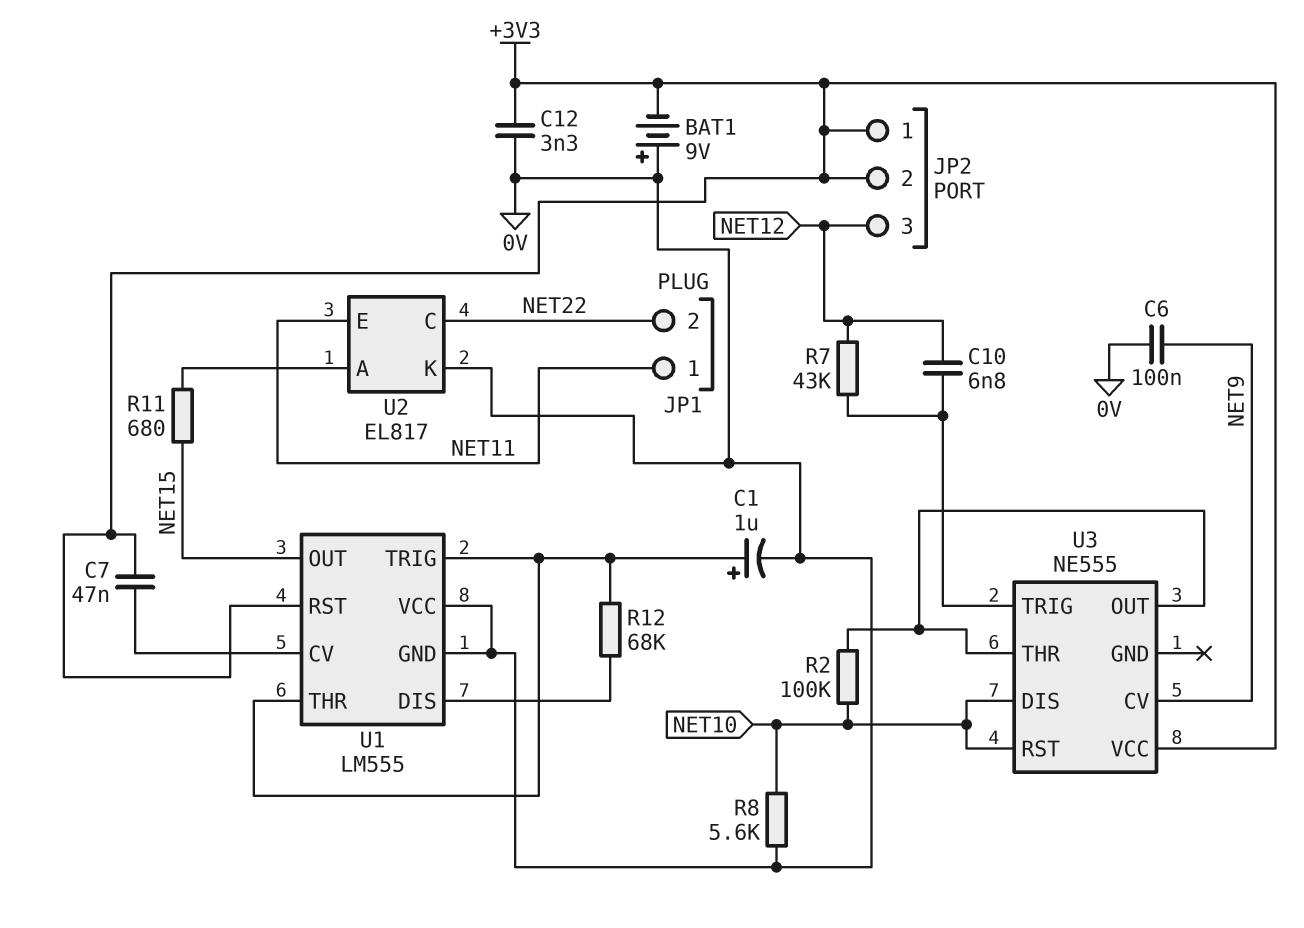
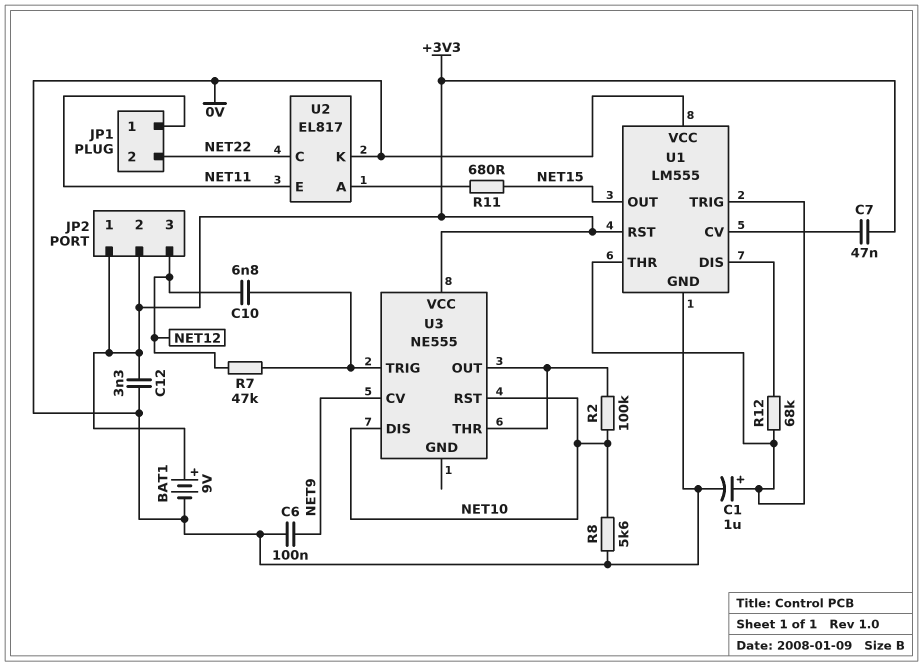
BAT1: 9V (plus 0V, minus +3V3) -> 9V (plus +3V3, minus 0V)
R7: 43k (NET12, U3/TRIG) -> 47k (NET12, U3/TRIG)

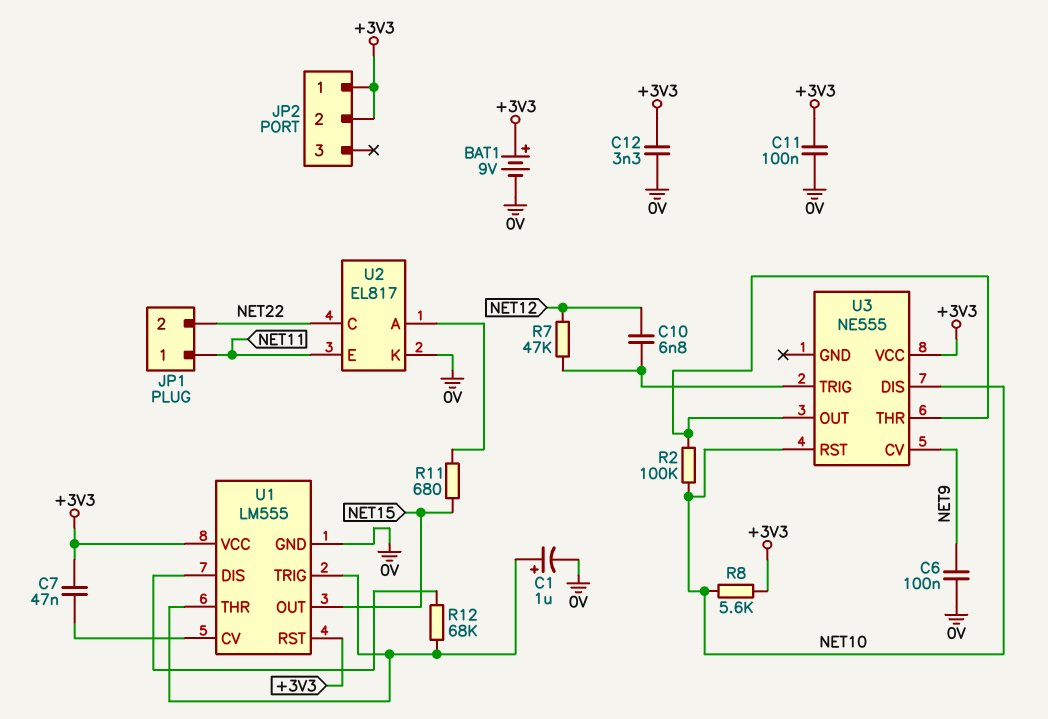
C11: none -> 100nF (+3V3, 0V)
JP2 pin 3: NET12 -> none
R8: 5.6k (0V, NET10) -> 5.6k (+3V3, NET10)
U1 pin VCC: 0V -> +3V3

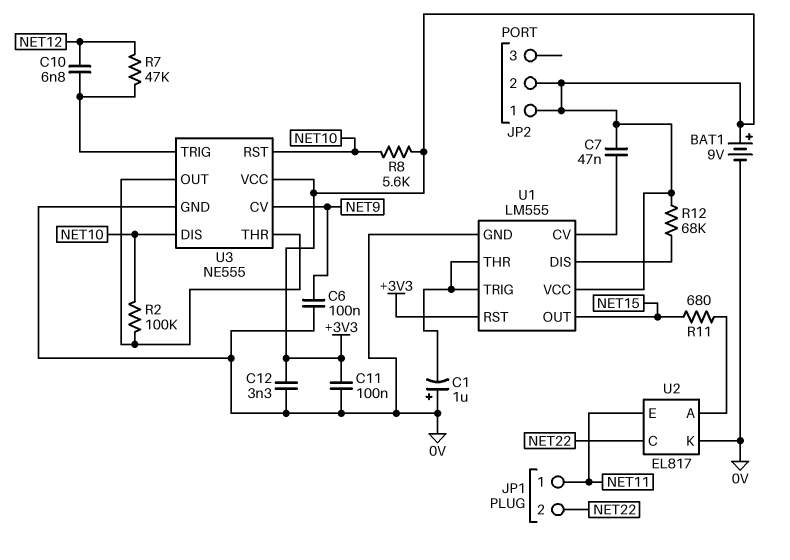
C1: 1uF (plus U1/THR, minus 0V) -> 1uF (plus 0V, minus U1/THR)
R12: 68k (U1/DIS, U1/THR) -> 68k (+3V3, U1/DIS)
U3 pin GND: none -> 0V

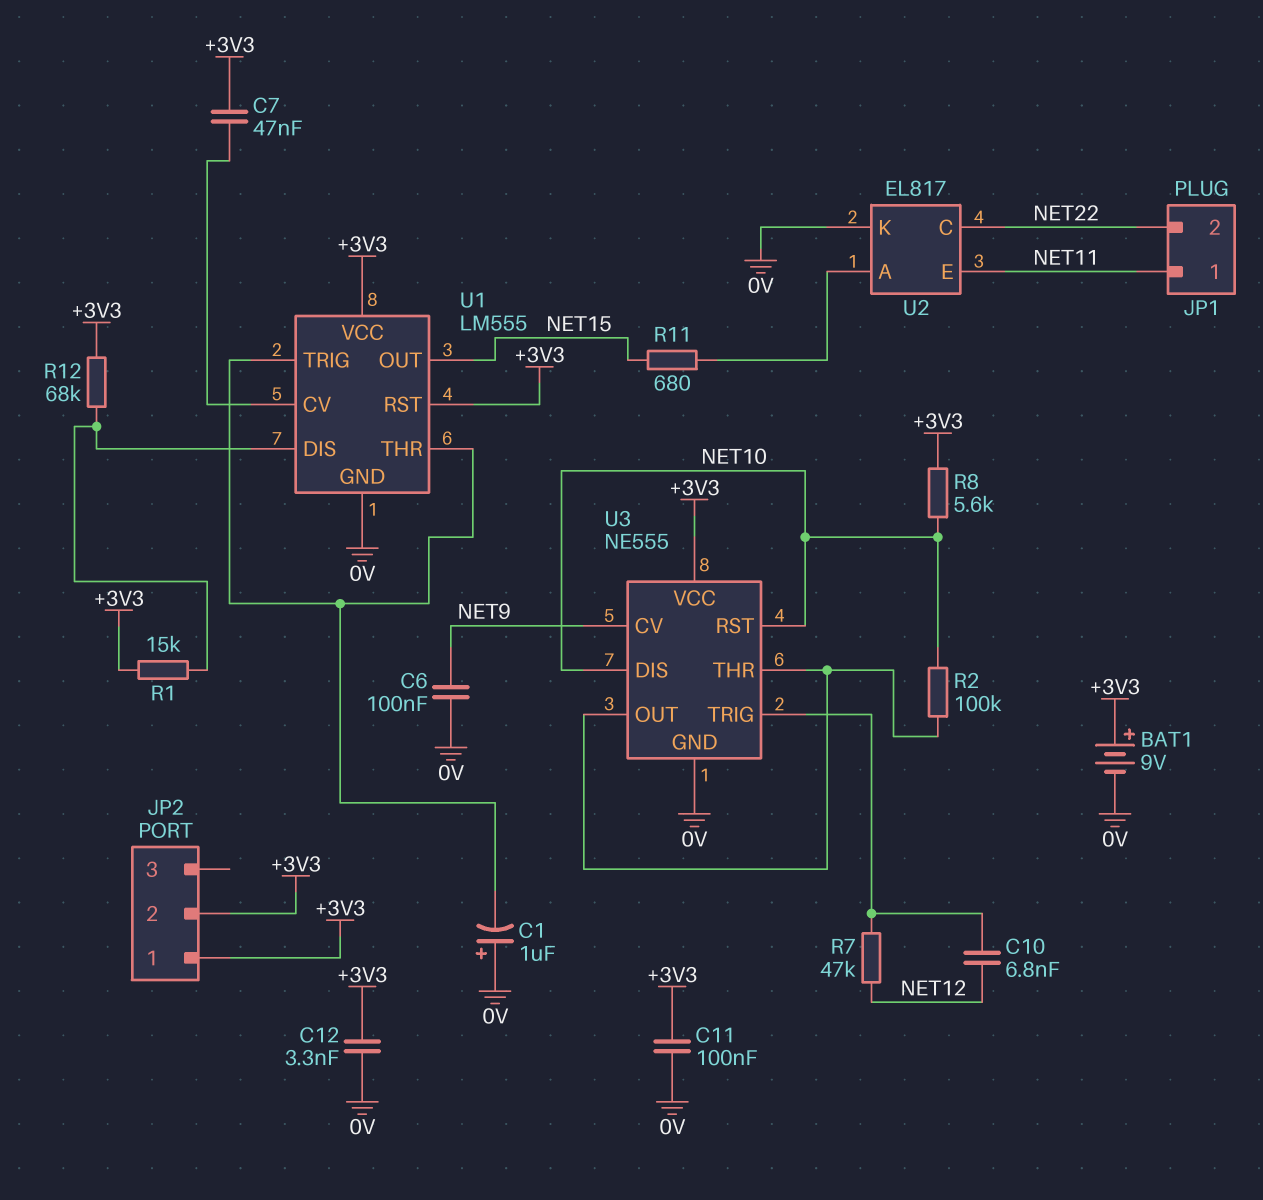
R1: none -> 15k (+3V3, U1/DIS)

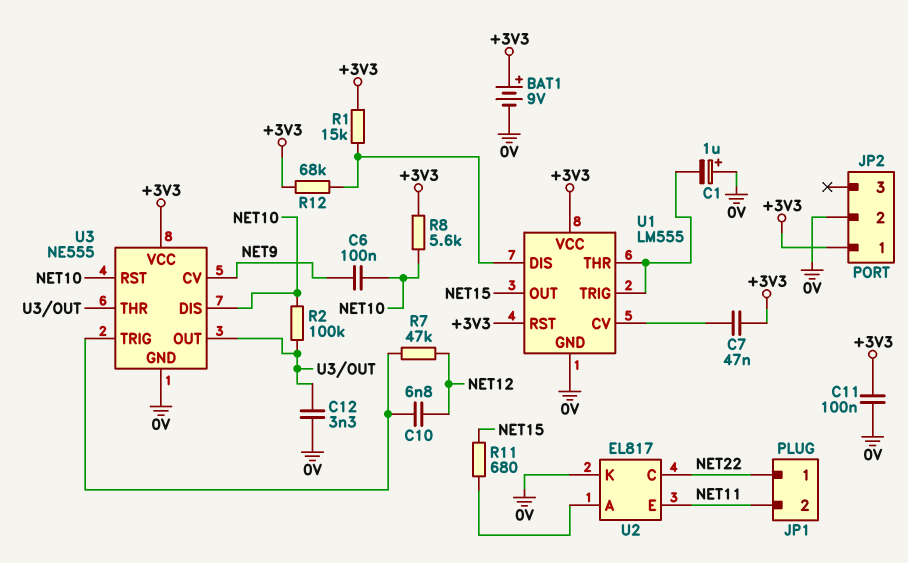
C6: 100nF (0V, NET9) -> 100nF (NET9, NET10)
C12: 3.3nF (+3V3, 0V) -> 3.3nF (0V, U3/OUT)
JP1 pin 1: NET11 -> NET22
JP1 pin 2: NET22 -> NET11
JP2 pin 2: +3V3 -> 0V

